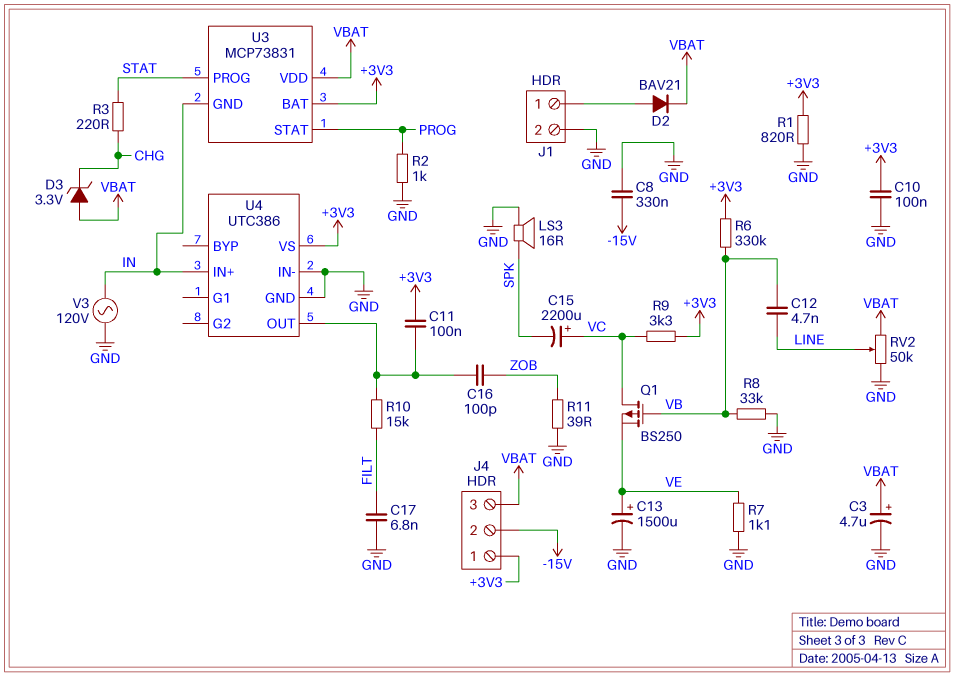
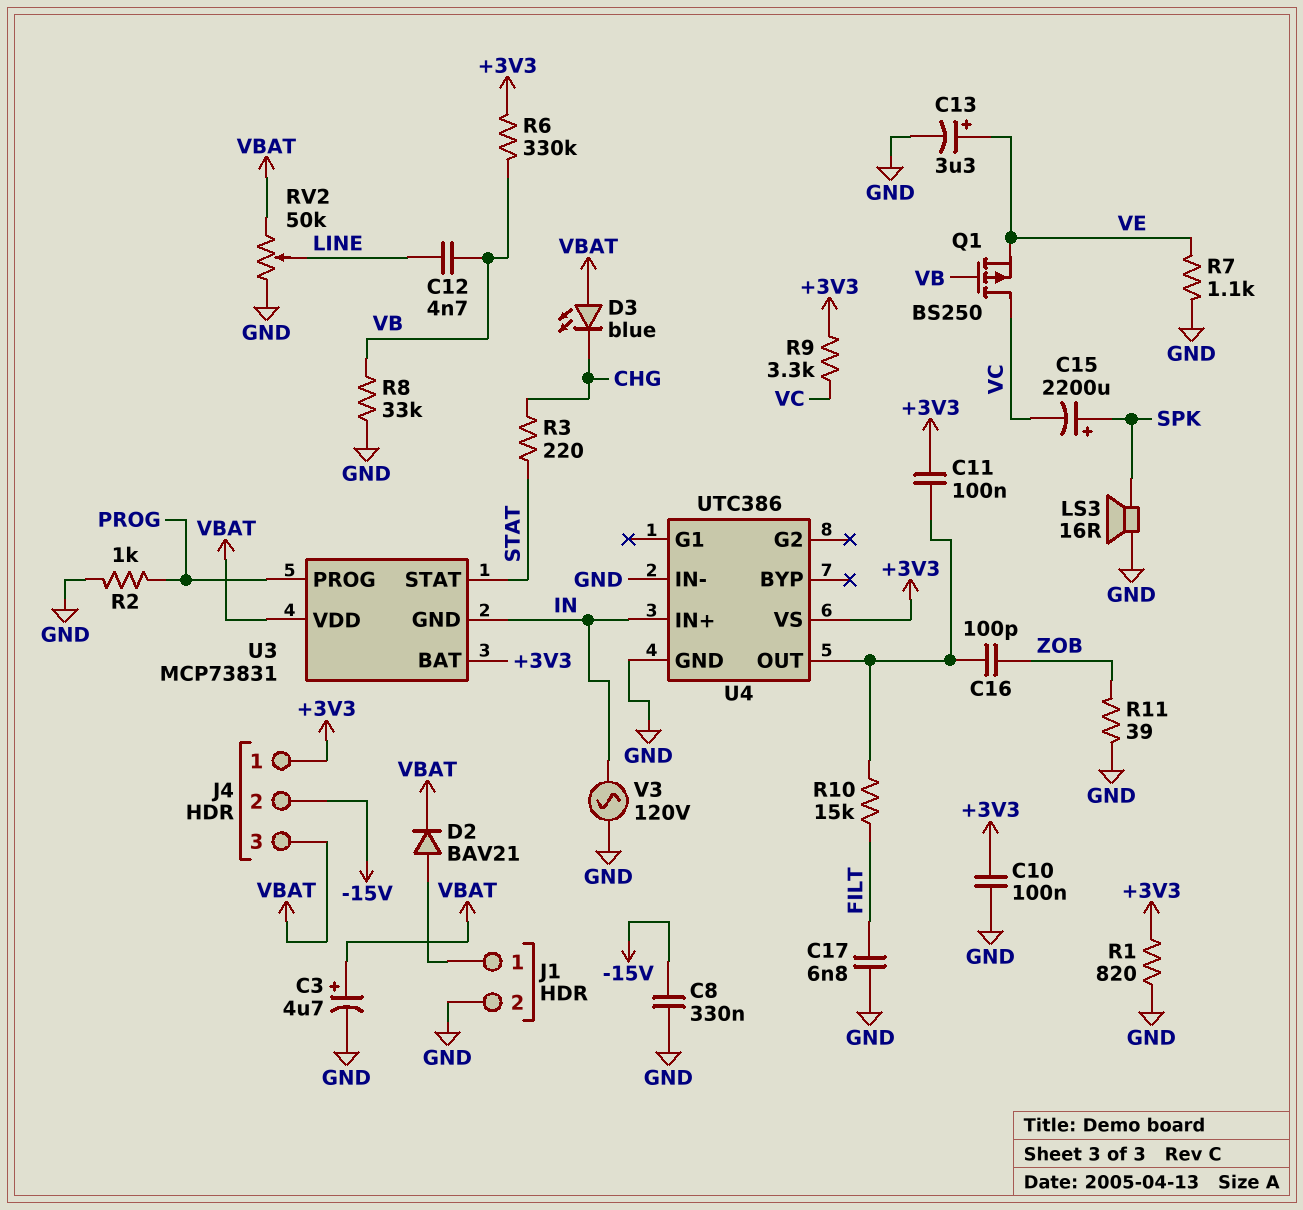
C13: 1500uF (plus VE, minus GND) -> 3.3uF (plus VE, minus GND)
C15: 2200uF (plus VC, minus SPK) -> 2200uF (plus SPK, minus VC)
D3: zener 3.3V (A VBAT, K CHG) -> LED blue (A VBAT, K CHG)
U3 pin PROG: STAT -> PROG
U3 pin STAT: PROG -> STAT

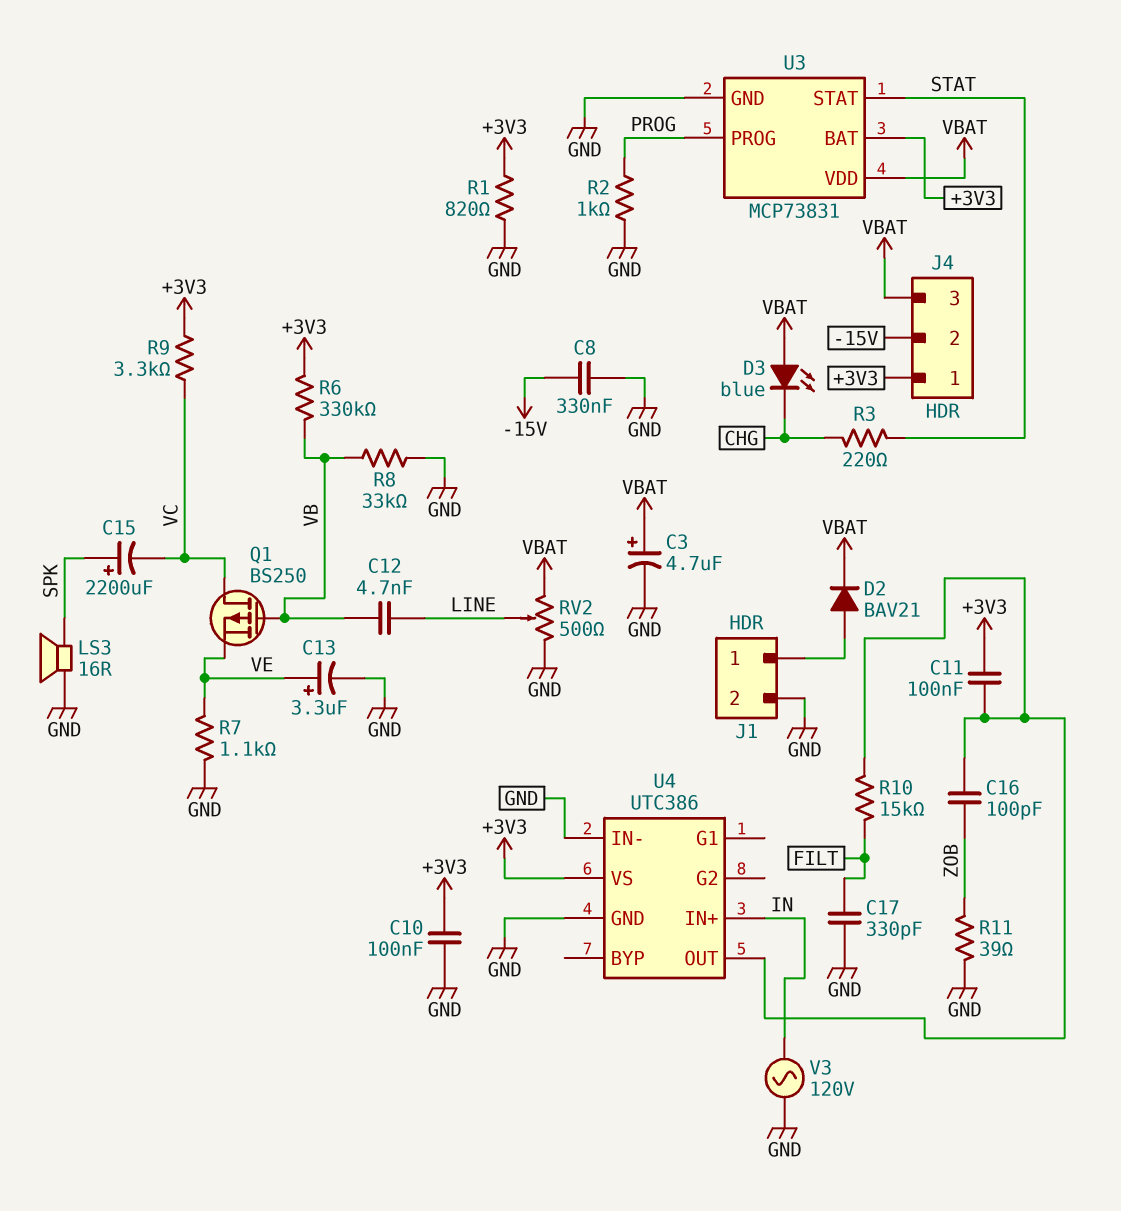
C17: 6.8nF (FILT, GND) -> 330pF (FILT, GND)
RV2: 50k (GND, VBAT, wiper LINE) -> 500 (GND, VBAT, wiper LINE)
U3 pin GND: IN -> GND

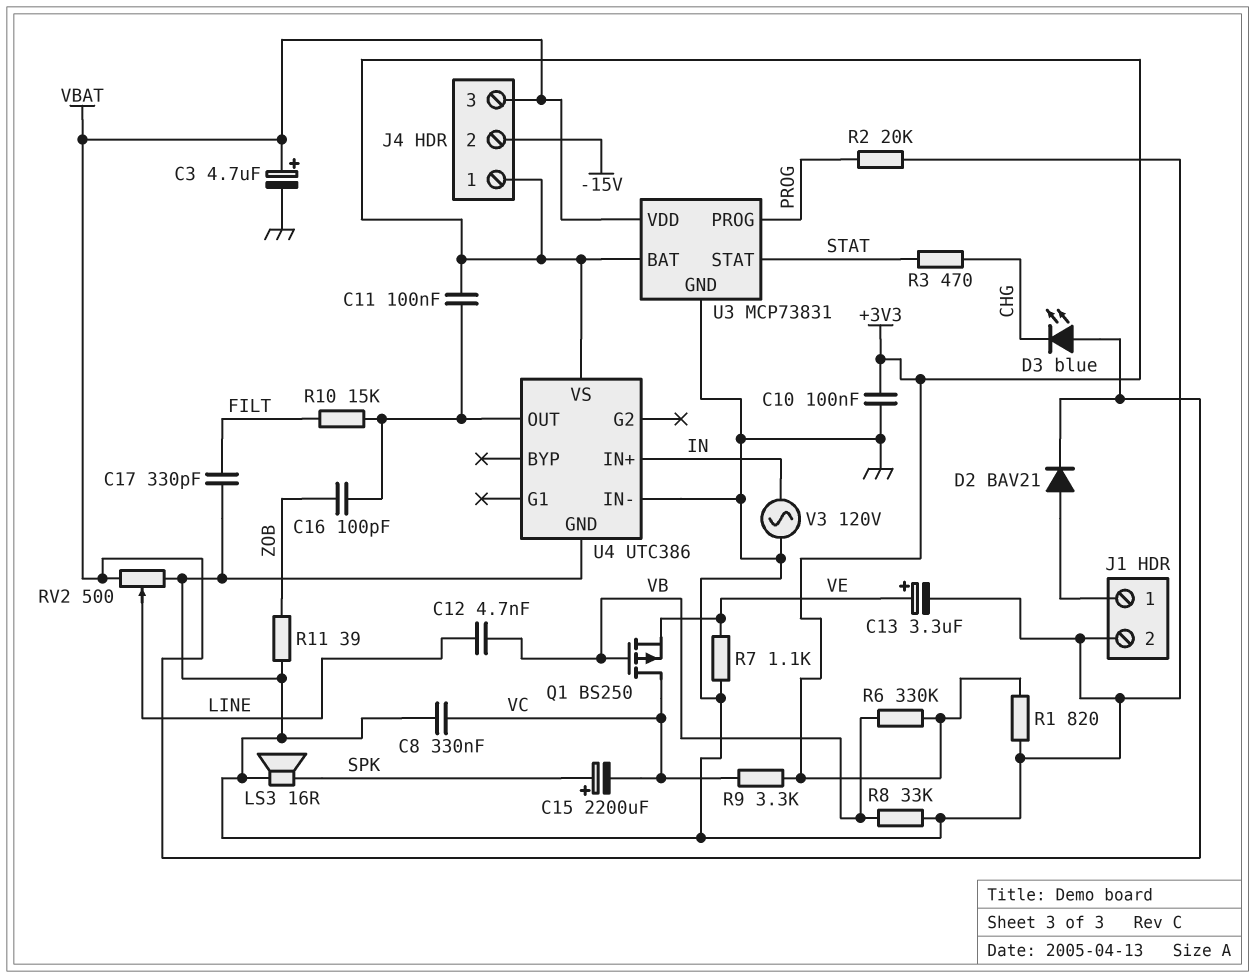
C8: 330nF (-15V, GND) -> 330nF (GND, VC)
R2: 1k (GND, PROG) -> 20k (GND, PROG)
R3: 220 (CHG, STAT) -> 470 (CHG, STAT)

